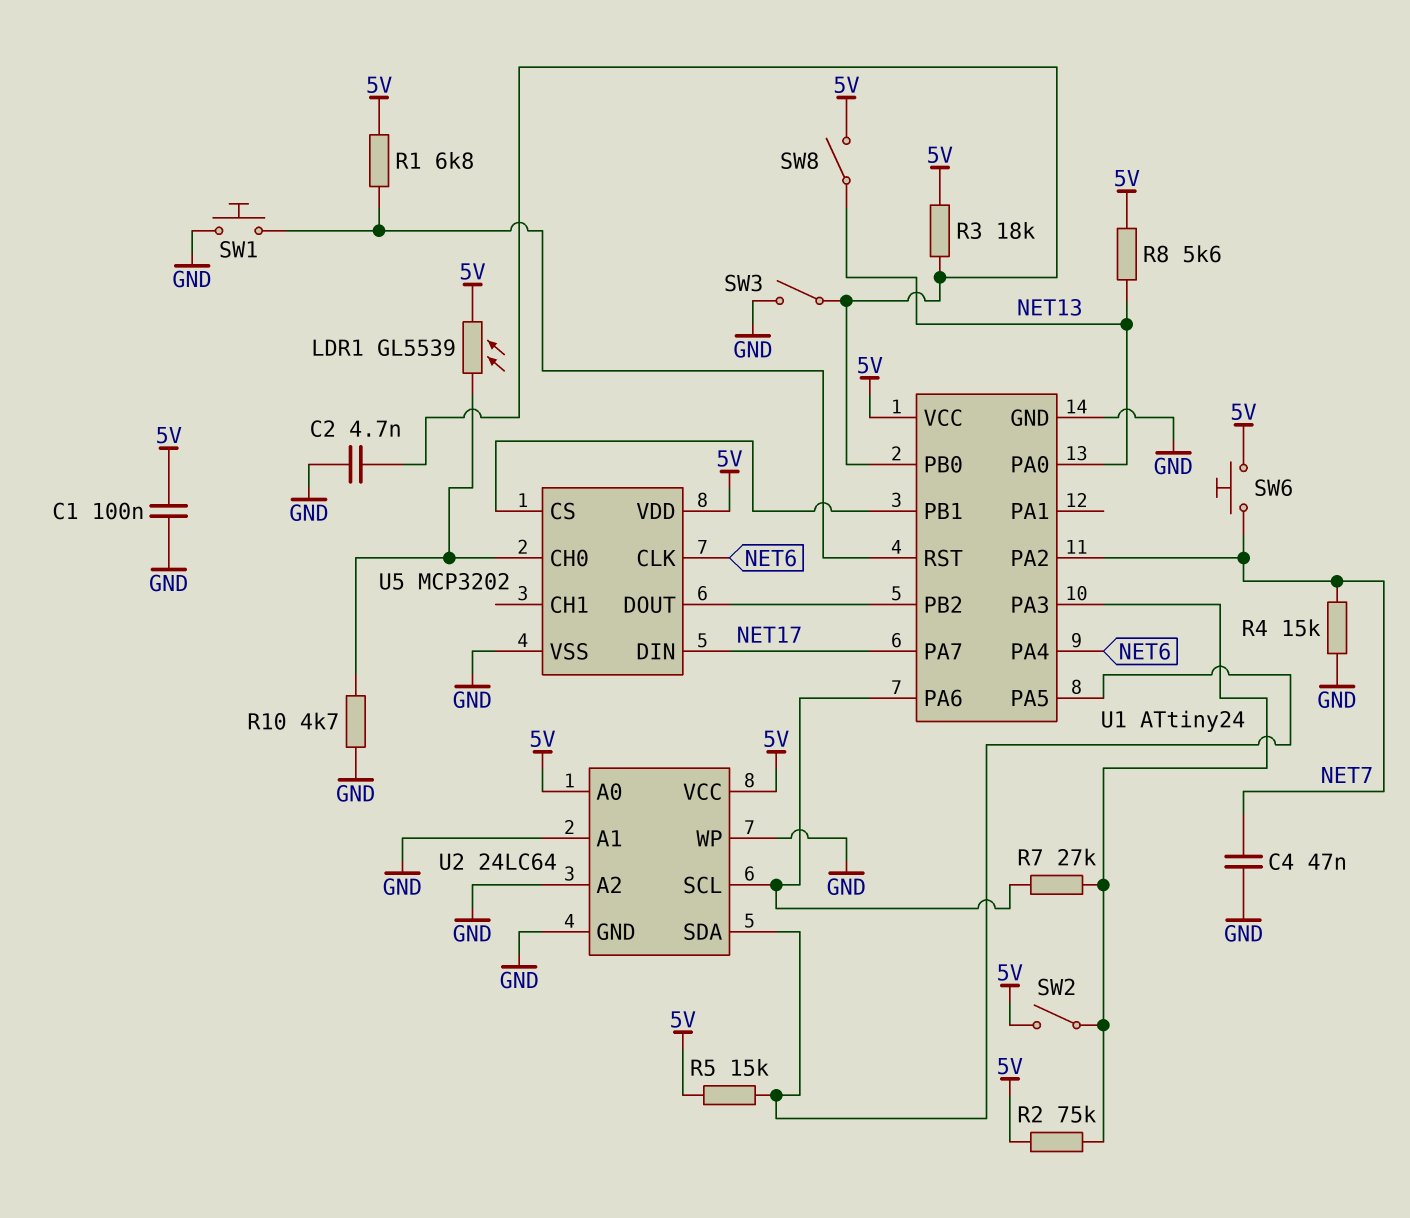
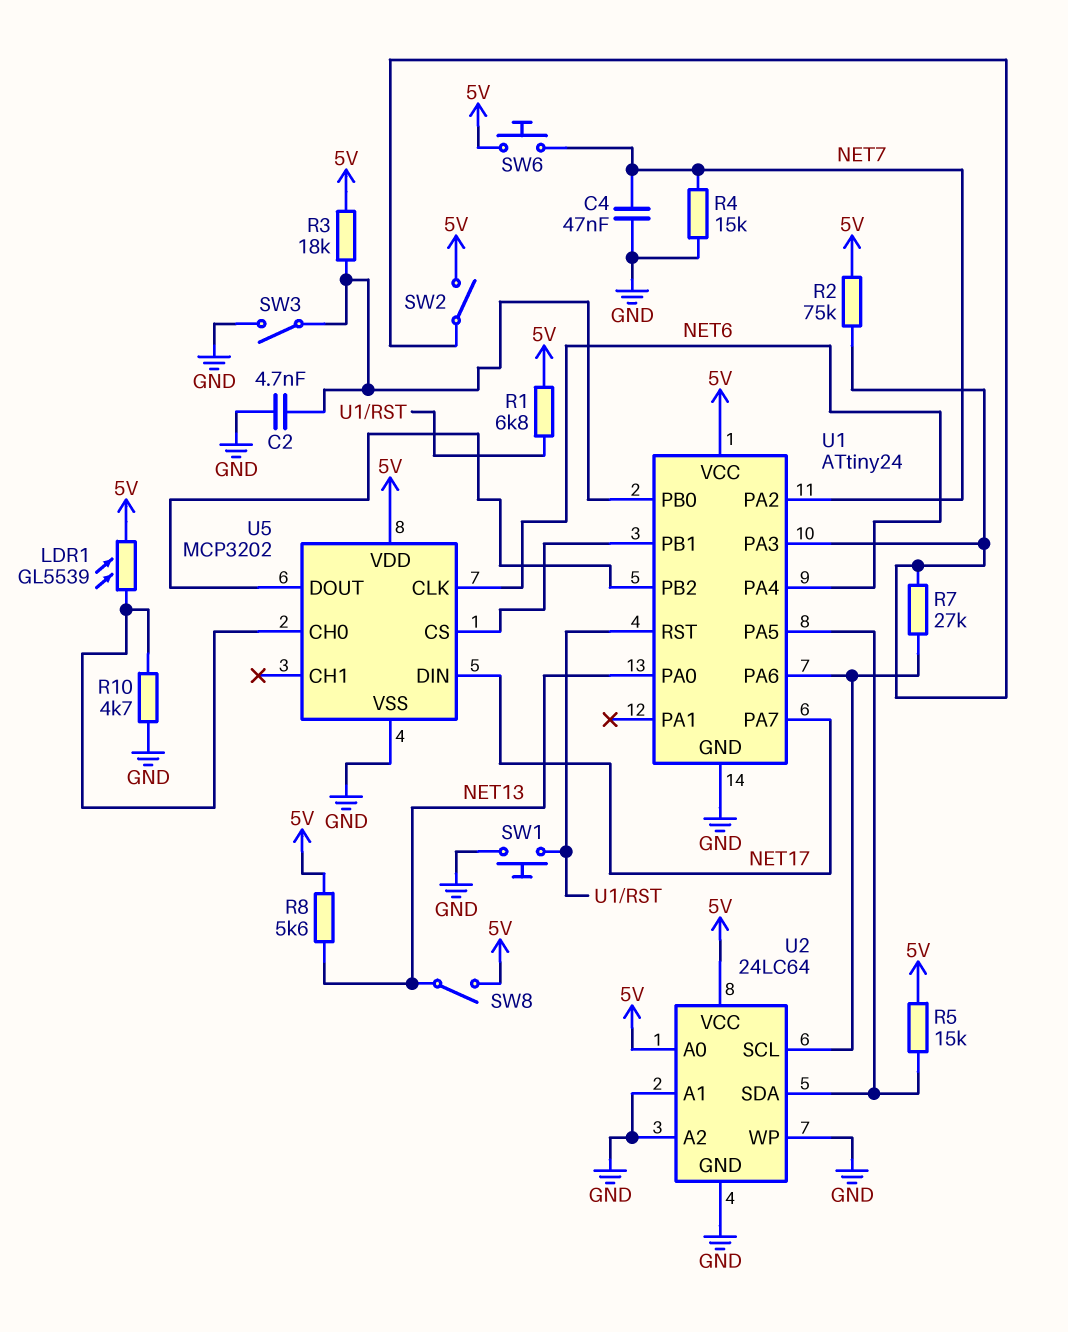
C1: 100nF (5V, GND) -> none

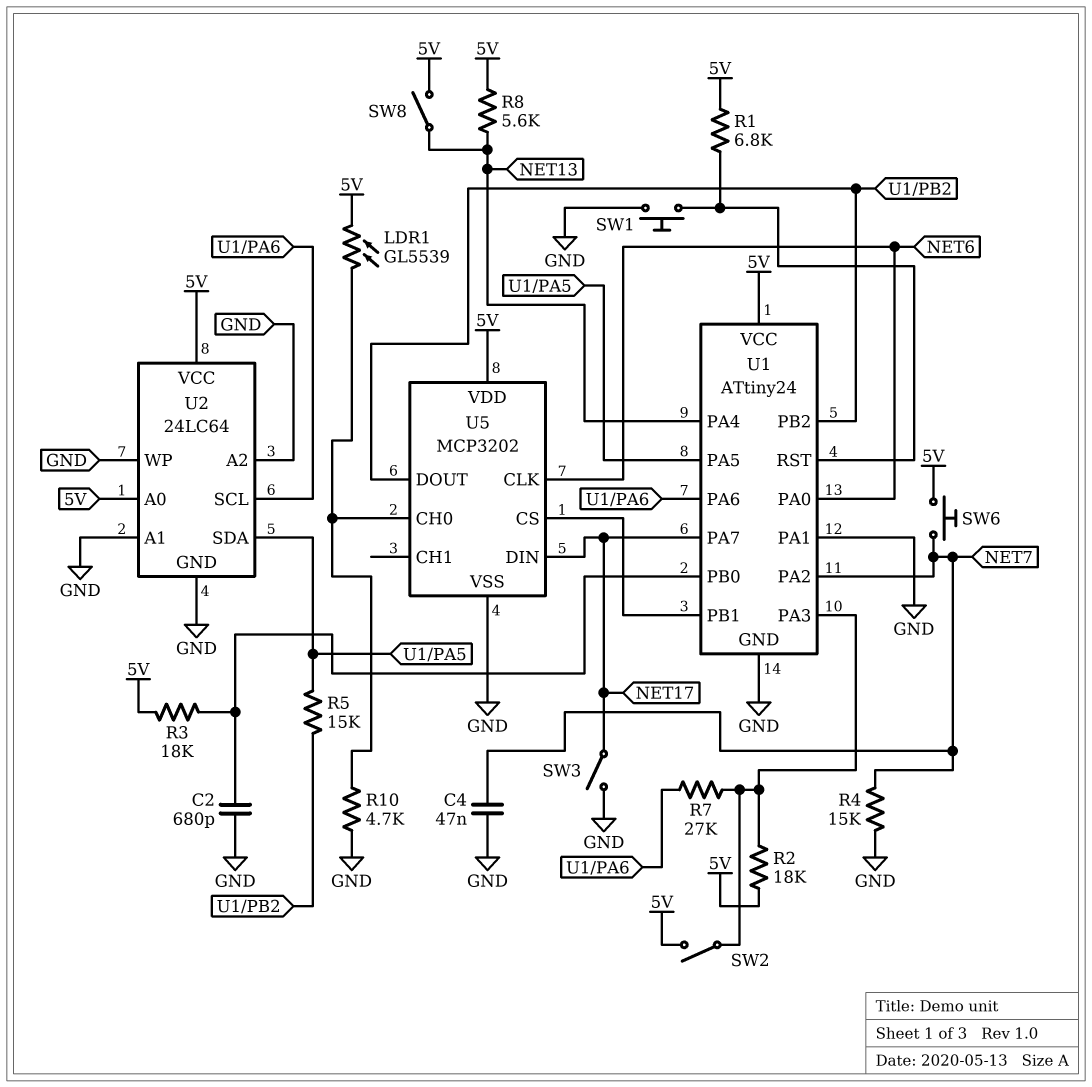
C2: 4.7nF (GND, U1/PB0) -> 680pF (GND, U1/PB0)
R2: 75k (5V, U1/PA3) -> 18k (5V, U1/PA3)
R5: 15k (5V, U1/PA5) -> 15k (U1/PA5, U1/PB2)
SW3: switch (GND, U1/PB0) -> switch (GND, NET17)
U1 pin PA0: NET13 -> NET6
U1 pin PA1: none -> GND
U1 pin PA4: NET6 -> NET13

